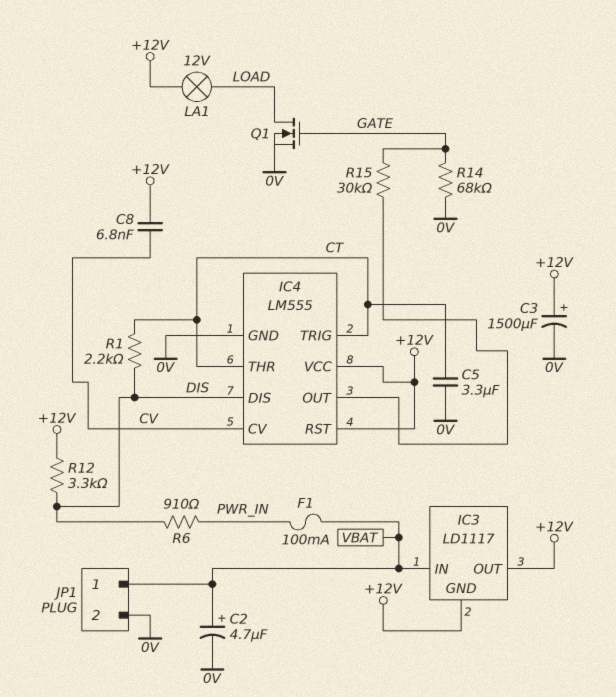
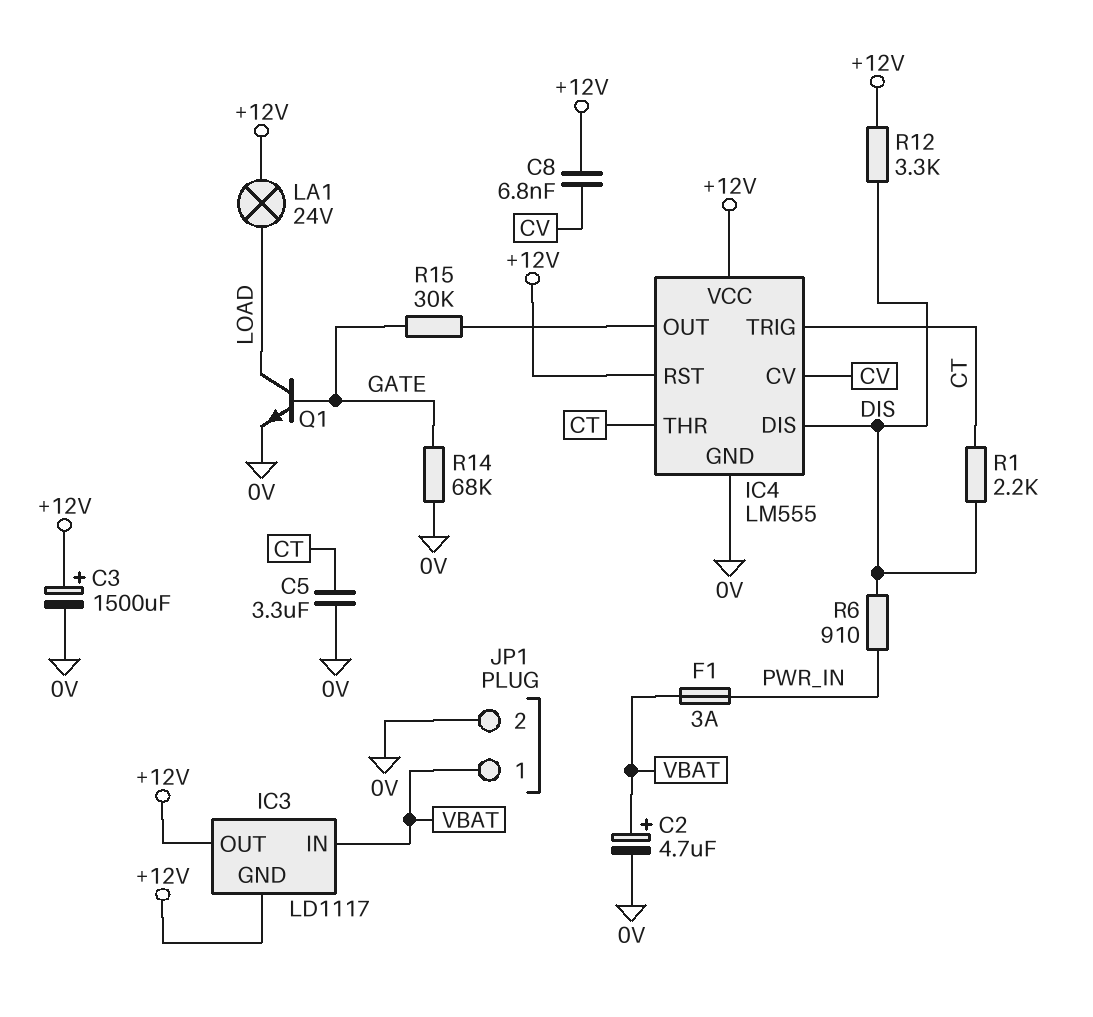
F1: 100mA (PWR_IN, VBAT) -> 3A (PWR_IN, VBAT)
LA1: lamp 12V (+12V, LOAD) -> lamp 24V (+12V, LOAD)
Q1: NMOS (G GATE, D LOAD, S 0V) -> NPN (B GATE, C LOAD, E 0V)

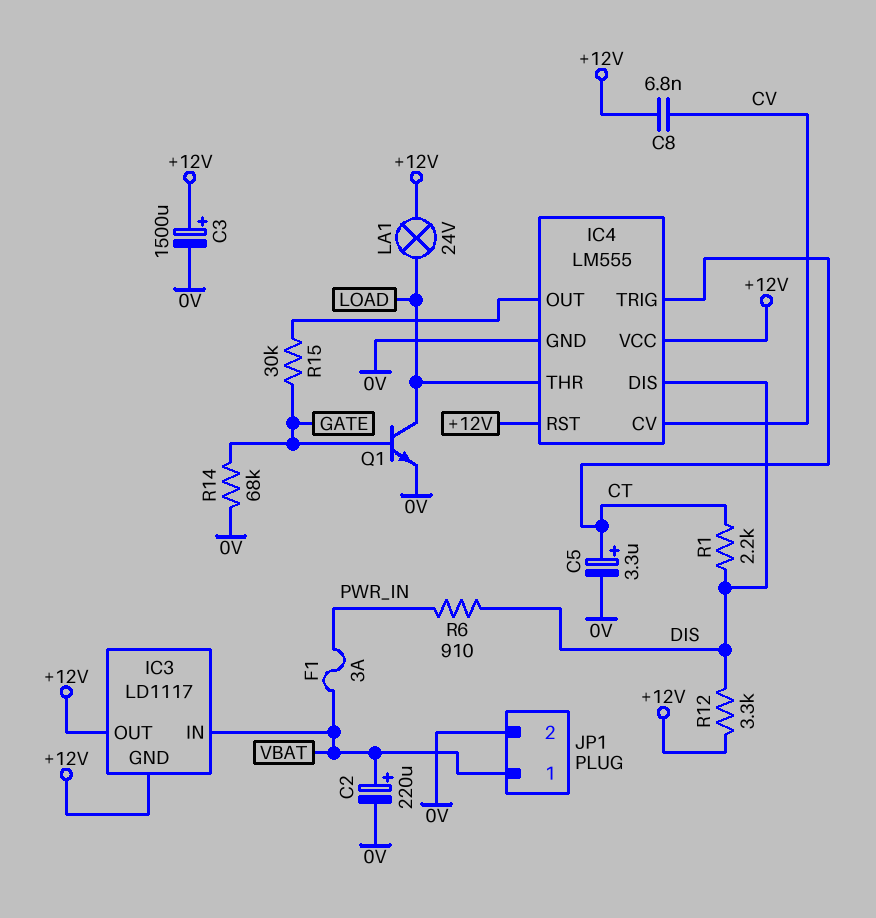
C2: 4.7uF (plus VBAT, minus 0V) -> 220uF (plus VBAT, minus 0V)
C5: 3.3uF (0V, CT) -> 3.3uF (plus CT, minus 0V)
IC4 pin THR: CT -> LOAD

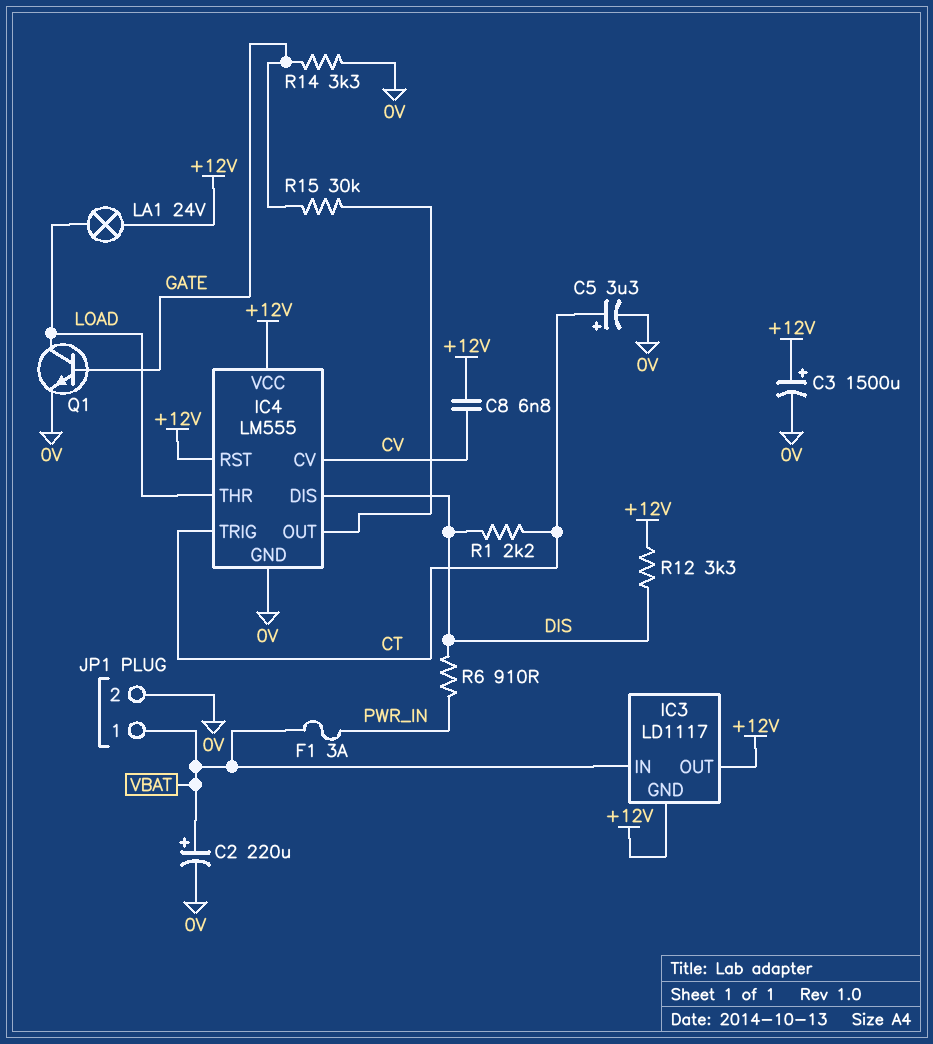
R14: 68k (0V, GATE) -> 3.3k (0V, GATE)

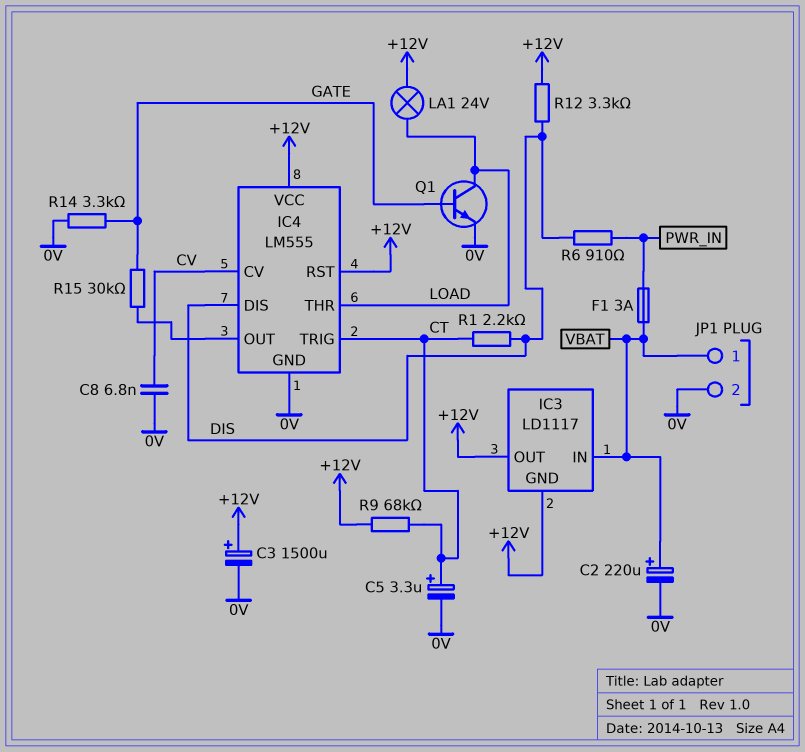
C8: 6.8nF (+12V, CV) -> 6.8nF (0V, CV)
R9: none -> 68k (+12V, CT)

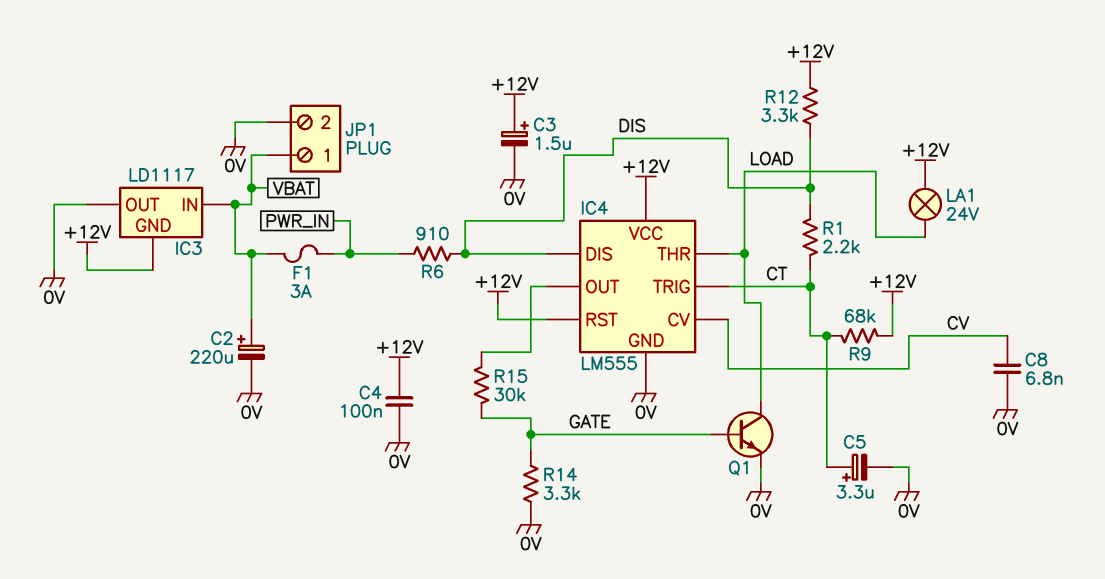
C3: 1500uF (plus +12V, minus 0V) -> 1.5uF (plus +12V, minus 0V)
C4: none -> 100nF (+12V, 0V)
IC3 pin OUT: +12V -> 0V

